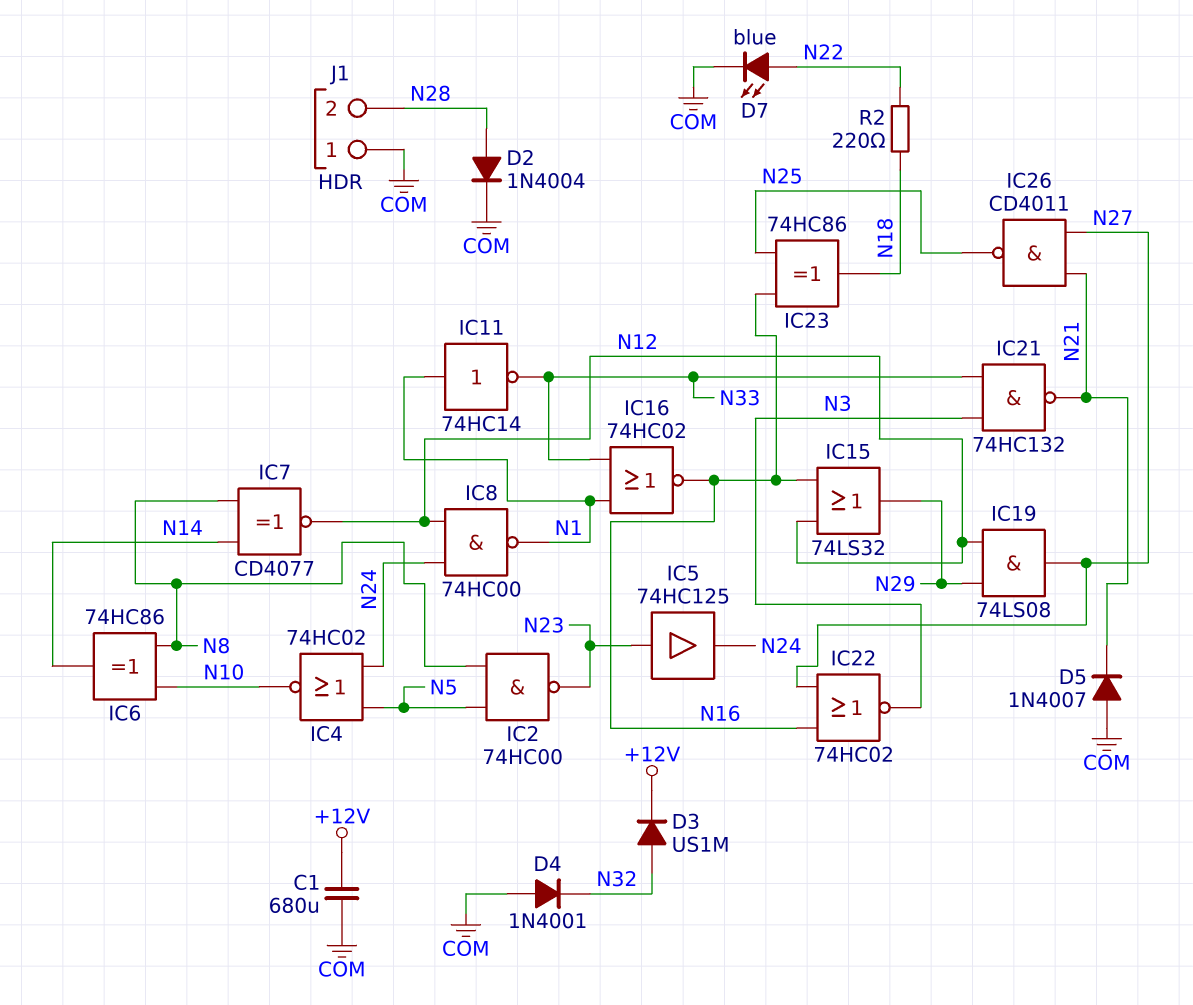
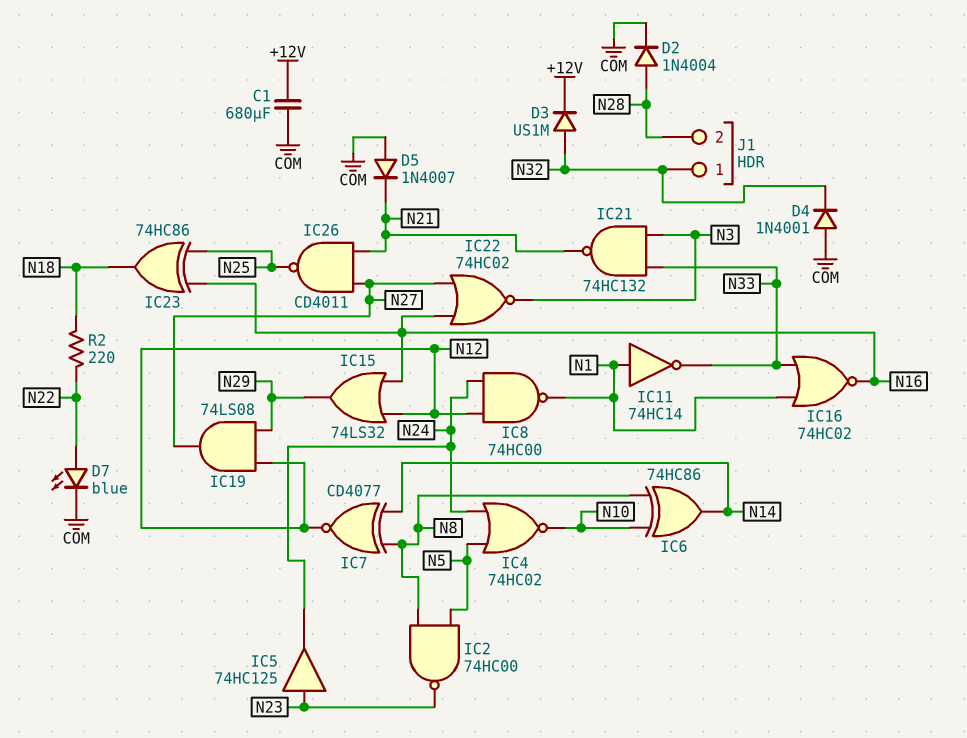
J1 pin 1: COM -> N32

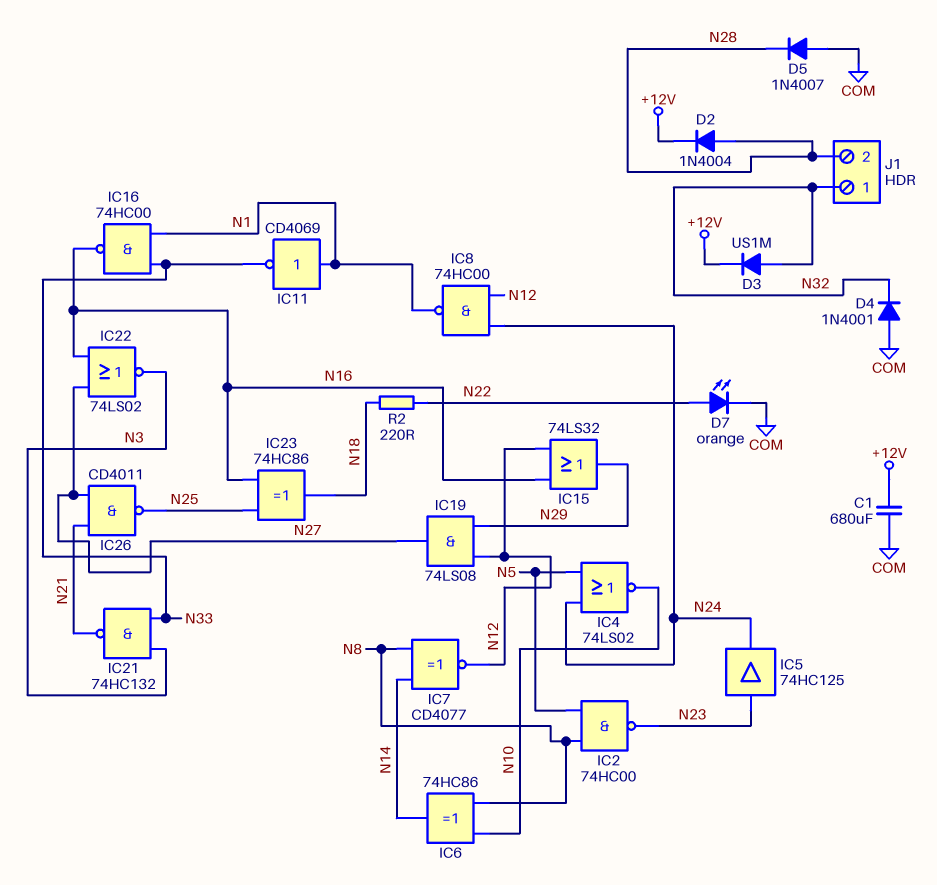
D2: diode 1N4004 (A N28, K COM) -> diode 1N4004 (A N28, K +12V)
D5: diode 1N4007 (A COM, K N21) -> diode 1N4007 (A COM, K N28)
D7: LED blue (A N22, K COM) -> LED orange (A N22, K COM)
IC4: NOR 74HC02 (in N5, in N24, out N10) -> NOR 74LS02 (in N5, in N24, out N10)
IC11: NOT 74HC14 (in N1, out N33) -> NOT CD4069 (in N1, out N33)
IC16: NOR 74HC02 (in N1, in N33, out N16) -> NAND 74HC00 (in N1, in N33, out N16)
IC22: NOR 74HC02 (in N16, in N27, out N3) -> NOR 74LS02 (in N16, in N27, out N3)

